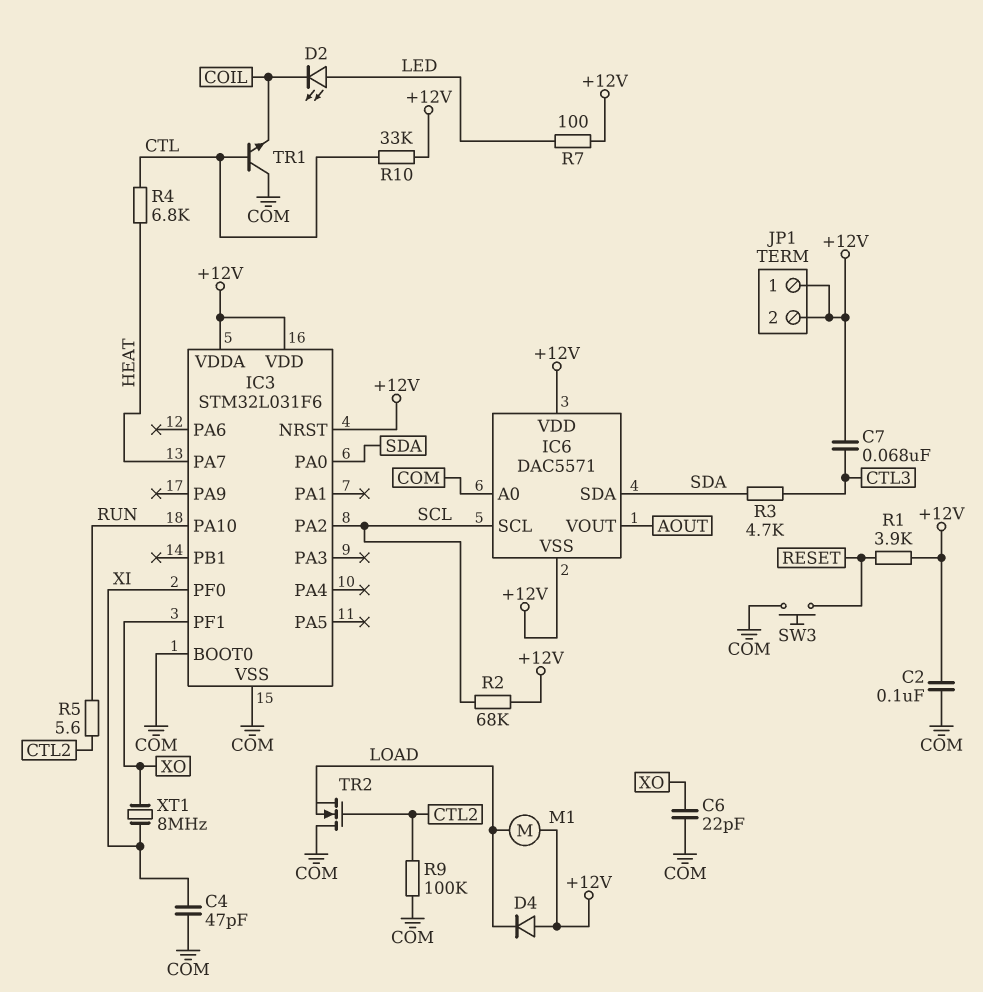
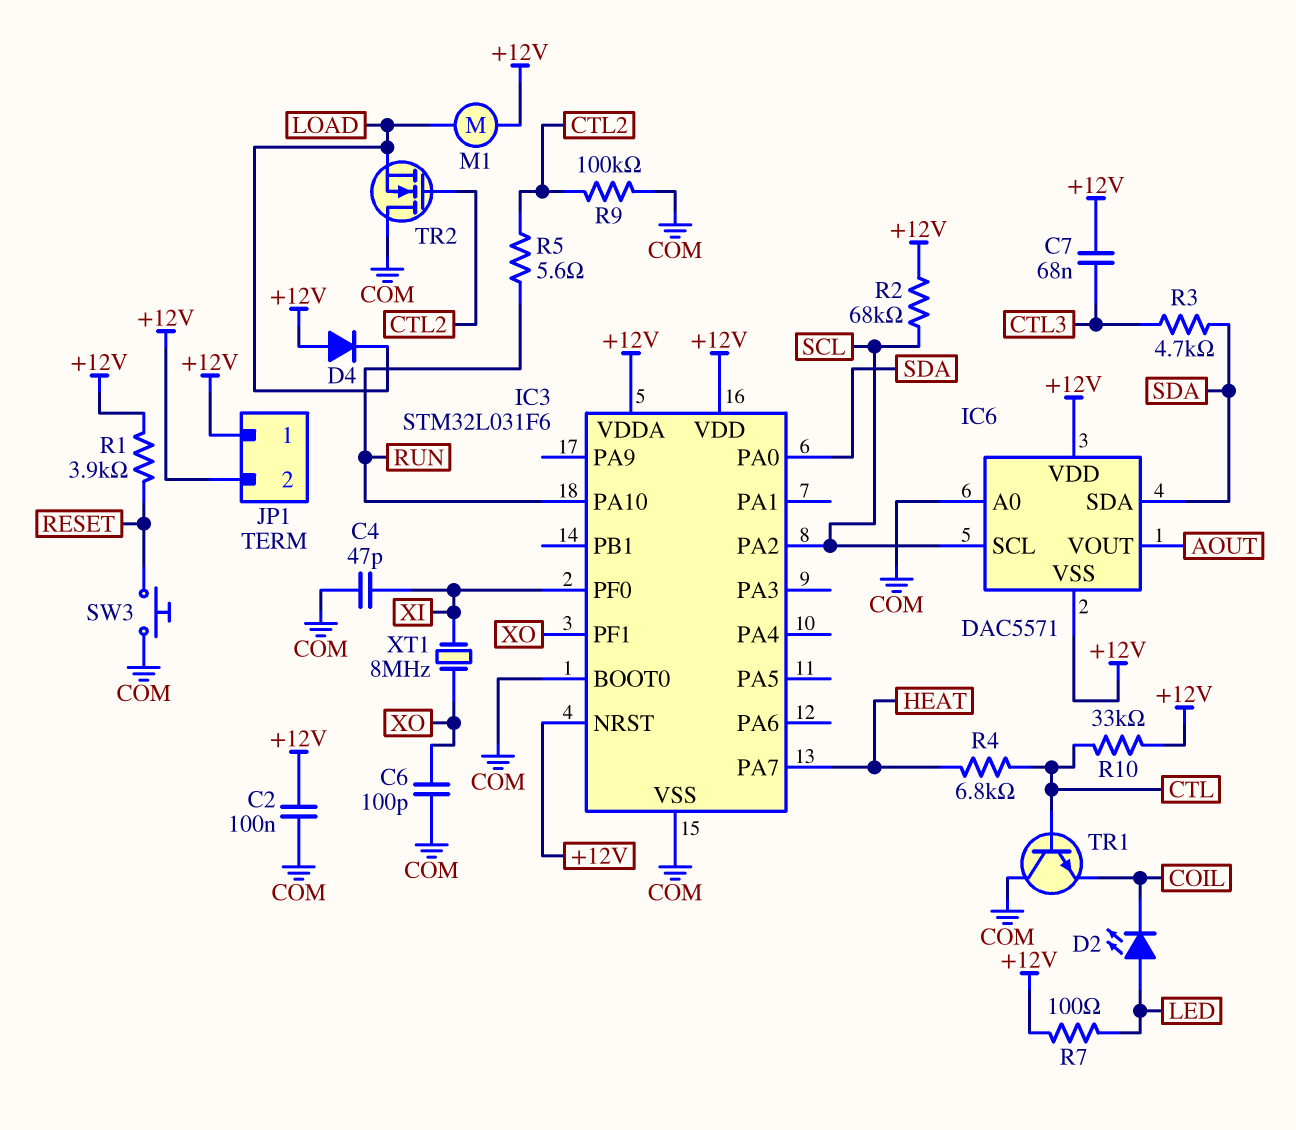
C6: 22pF (COM, XO) -> 100pF (COM, XO)

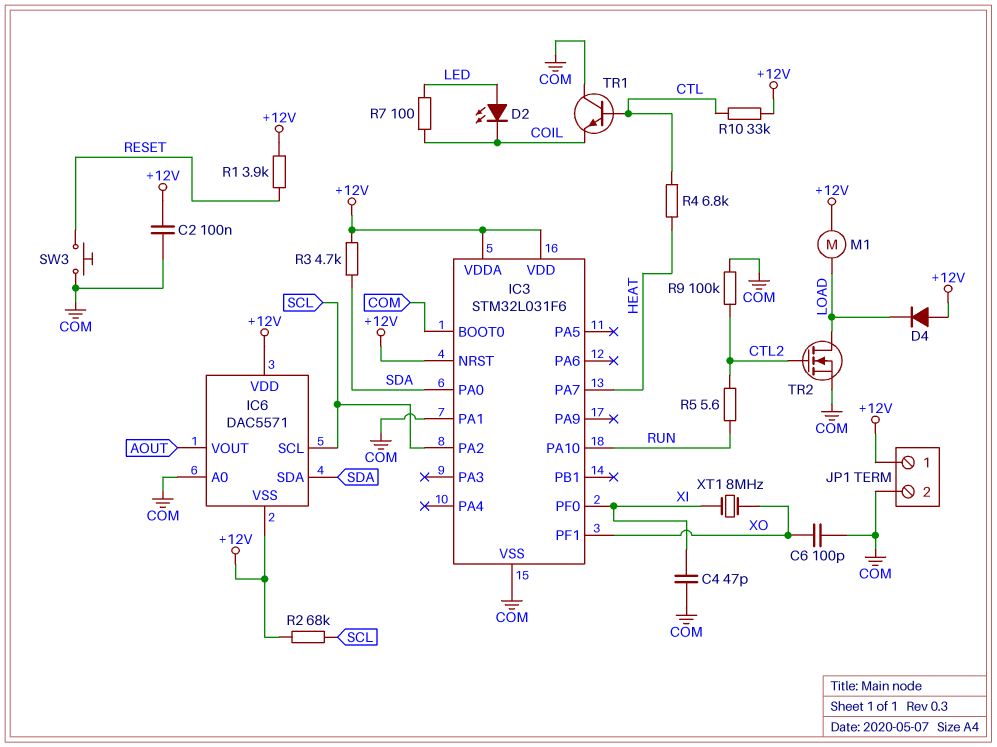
C7: 68nF (+12V, CTL3) -> none
IC3 pin PA1: none -> COM
JP1 pin 2: +12V -> COM
R3: 4.7k (CTL3, SDA) -> 4.7k (+12V, SDA)
R7: 100 (+12V, LED) -> 100 (COIL, LED)
TR2: NMOS (G CTL2, D COM, S LOAD) -> NMOS (G CTL2, D LOAD, S COM)

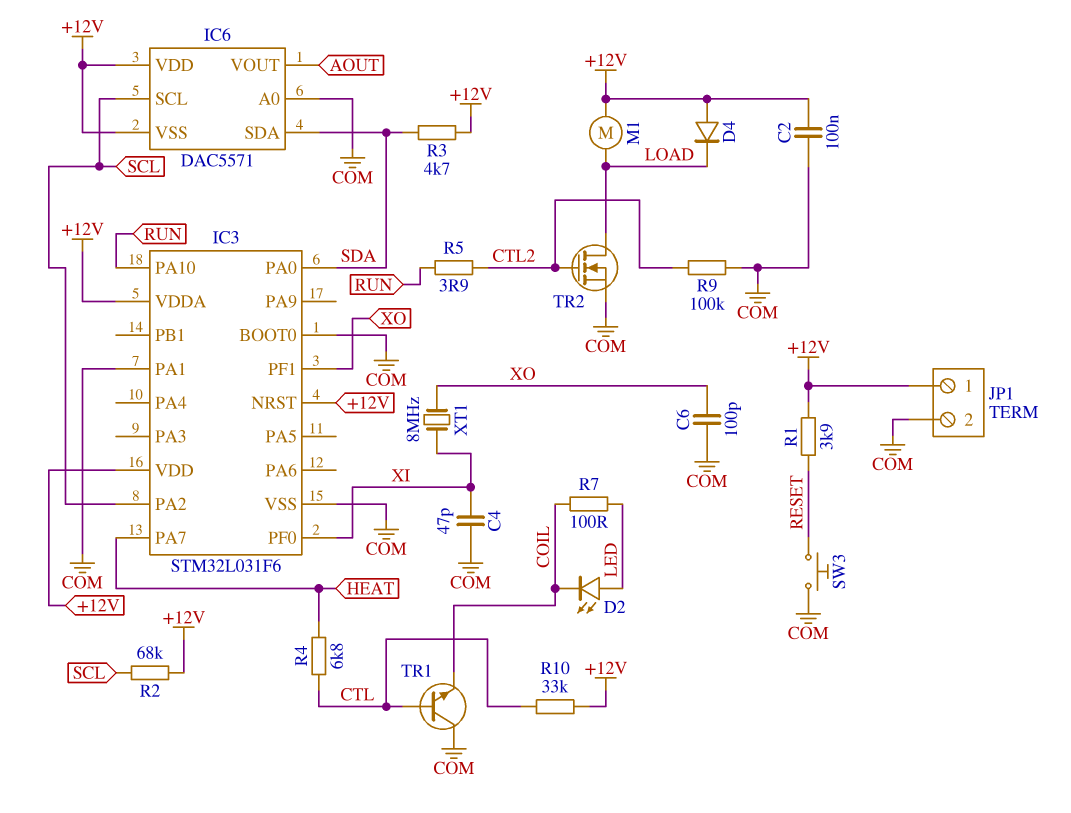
R5: 5.6 (CTL2, RUN) -> 3.9 (CTL2, RUN)

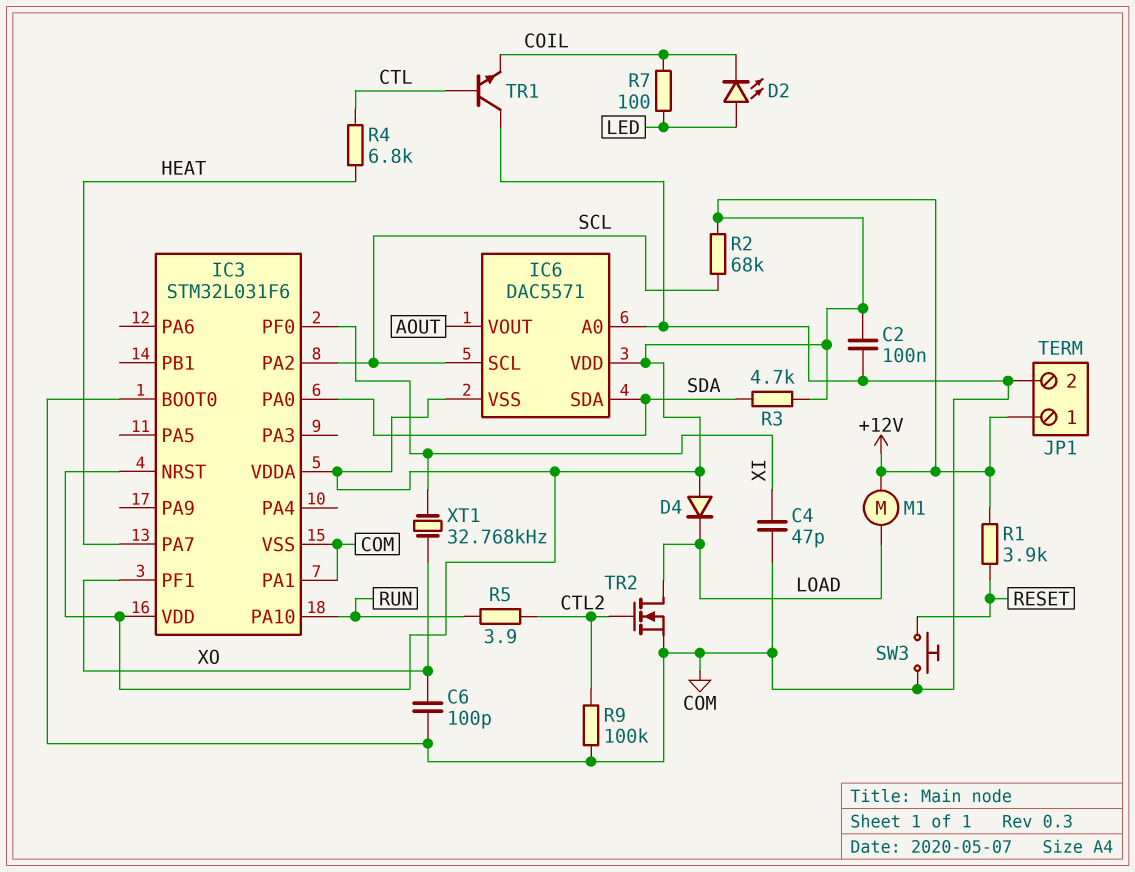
R10: 33k (+12V, CTL) -> none
XT1: 8MHz (XI, XO) -> 32.768kHz (XI, XO)

